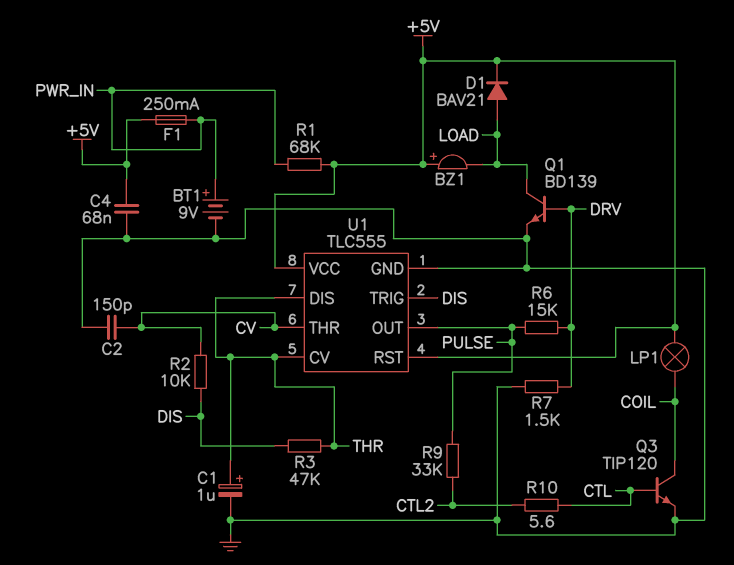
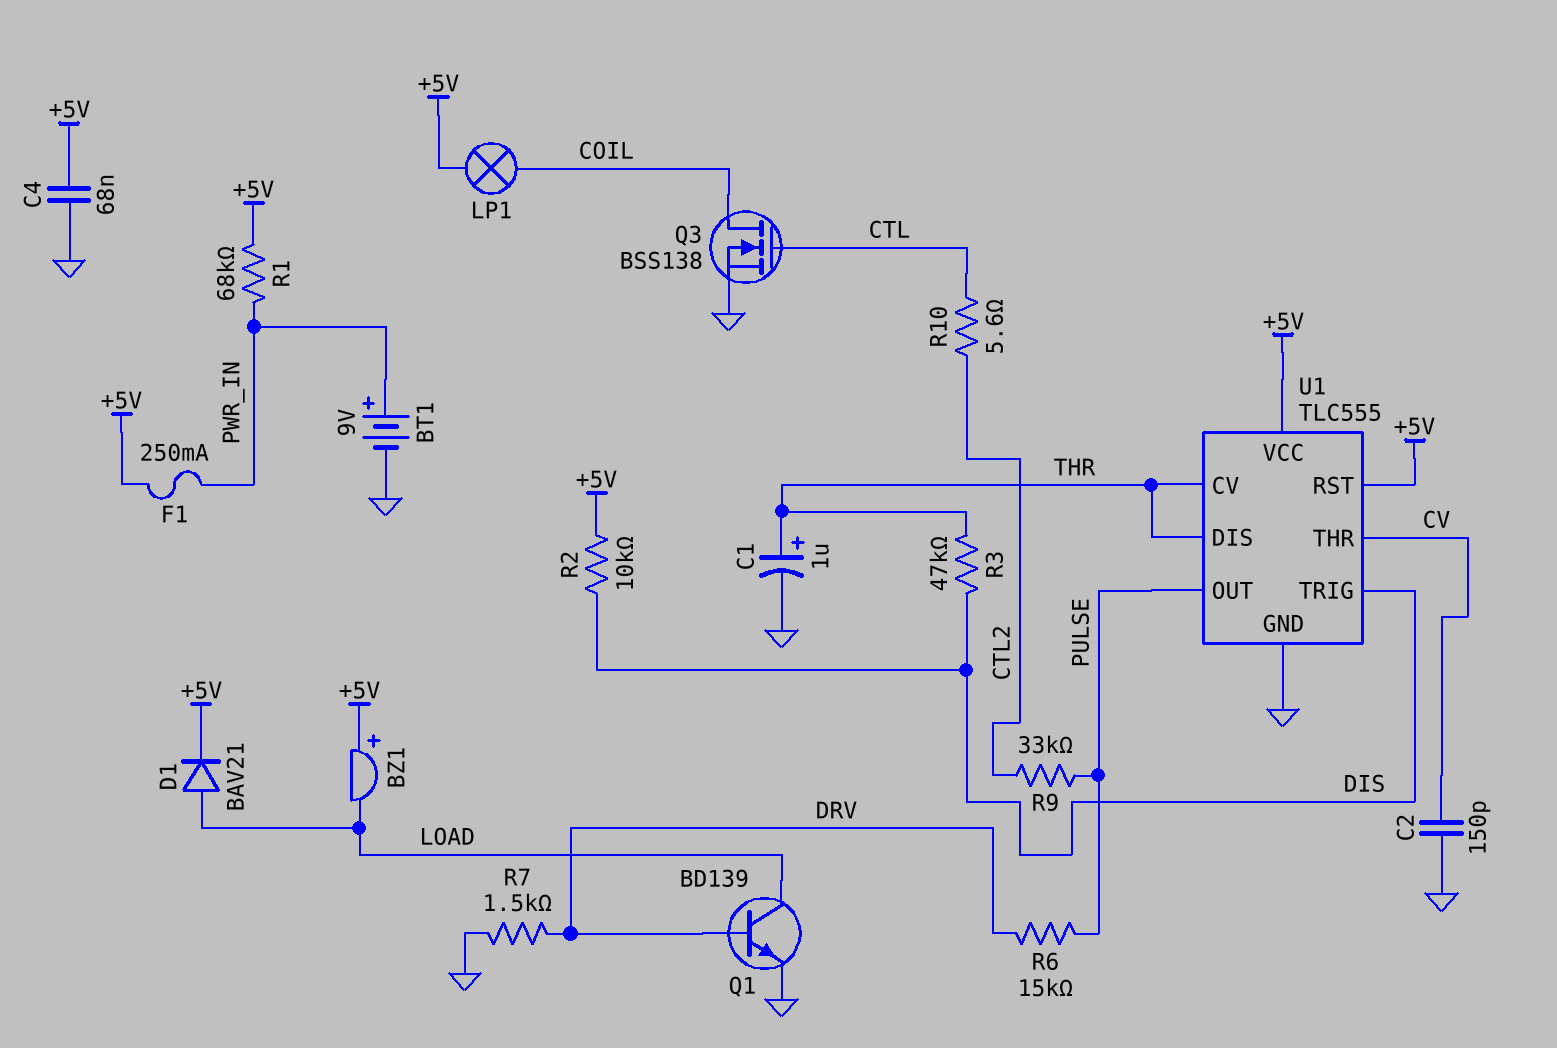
Q3: NPN TIP120 (B CTL, C COIL, E GND) -> NMOS BSS138 (G CTL, D COIL, S GND)
R2: 10k (CV, DIS) -> 10k (+5V, DIS)

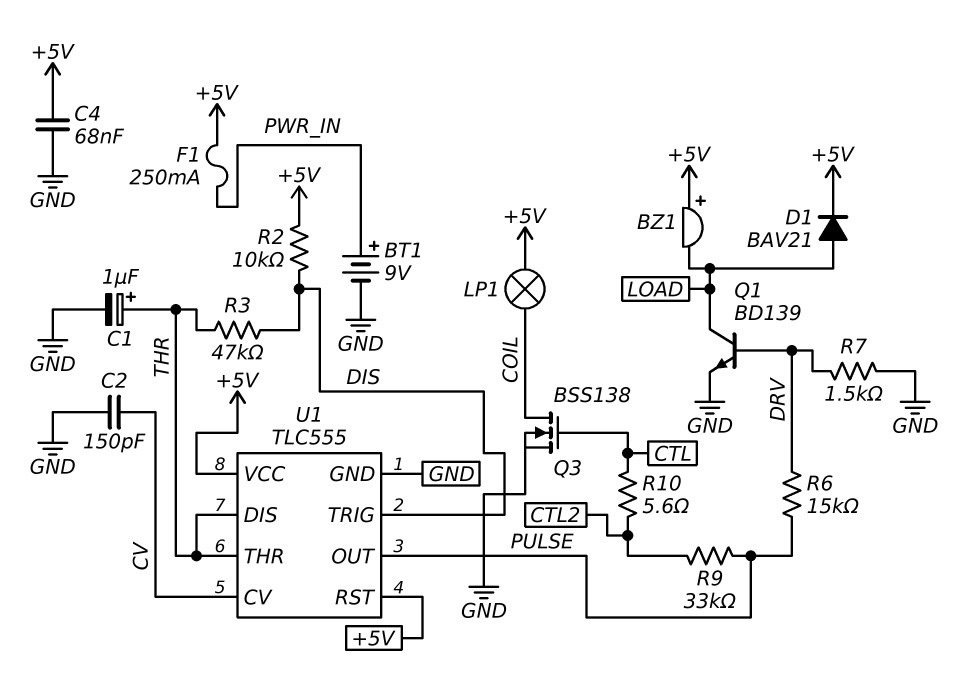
R1: 68k (+5V, PWR_IN) -> none
U1 pin CV: THR -> CV
U1 pin THR: CV -> THR

